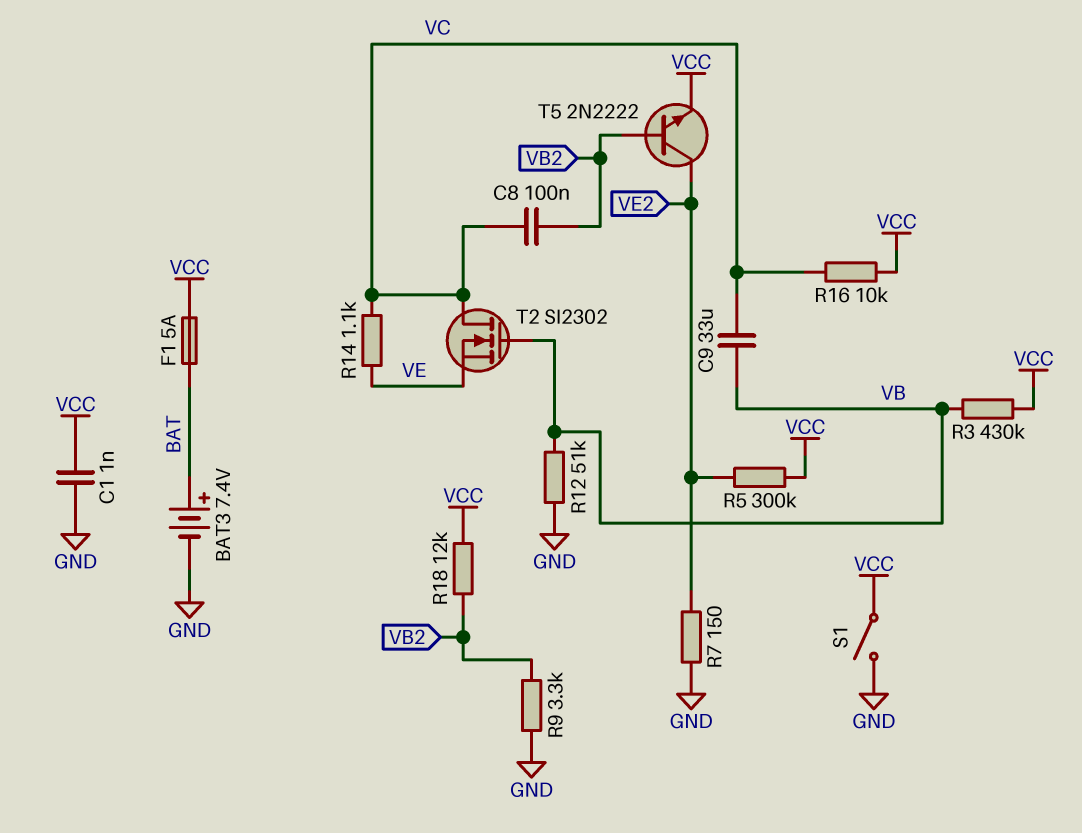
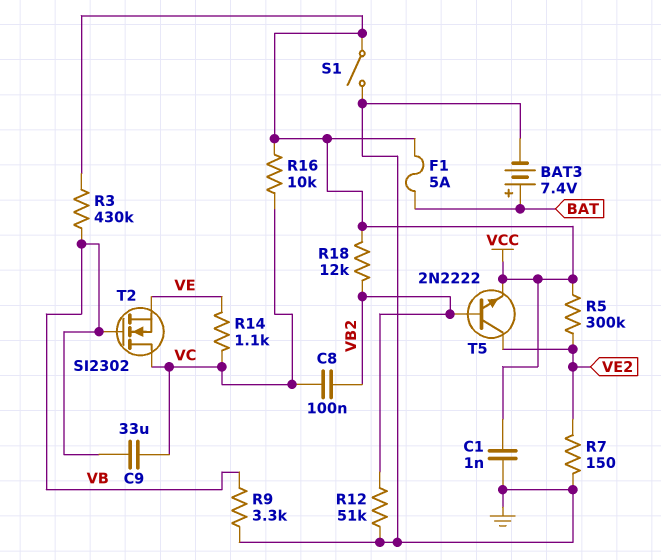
R9: 3.3k (GND, VB2) -> 3.3k (GND, VB)
R12: 51k (GND, VB) -> 51k (GND, VB2)

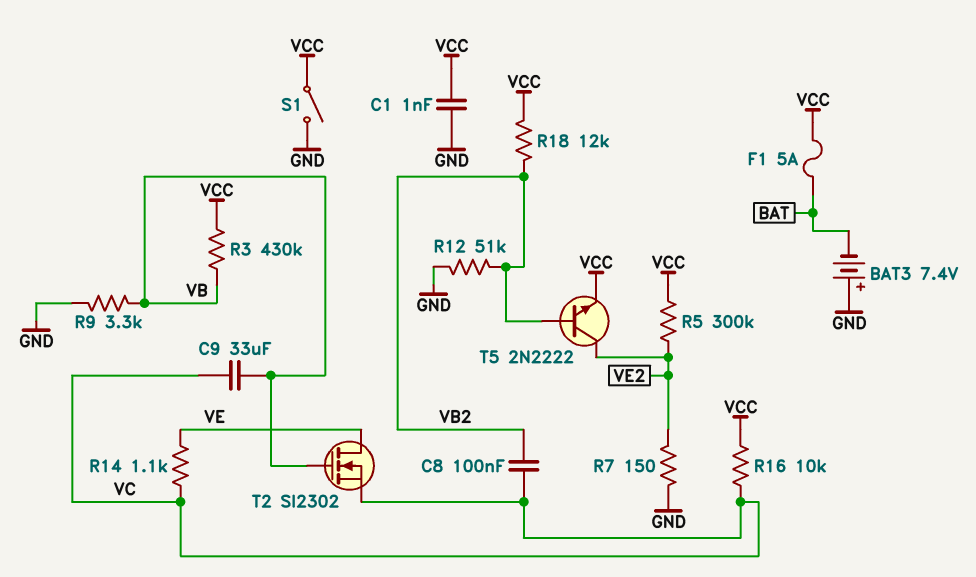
BAT3: 7.4V (plus BAT, minus GND) -> 7.4V (plus GND, minus BAT)
T2: NMOS SI2302 (G VB, D VC, S VE) -> NMOS SI2302 (G VB, D VE, S VC)

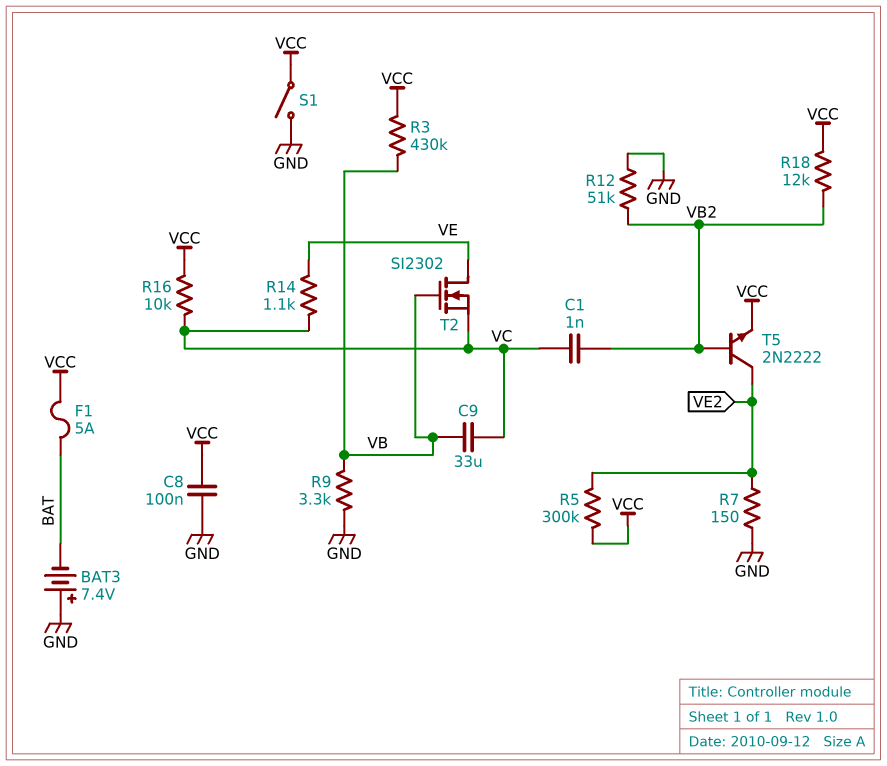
C1: 1nF (GND, VCC) -> 1nF (VB2, VC)
C8: 100nF (VB2, VC) -> 100nF (GND, VCC)

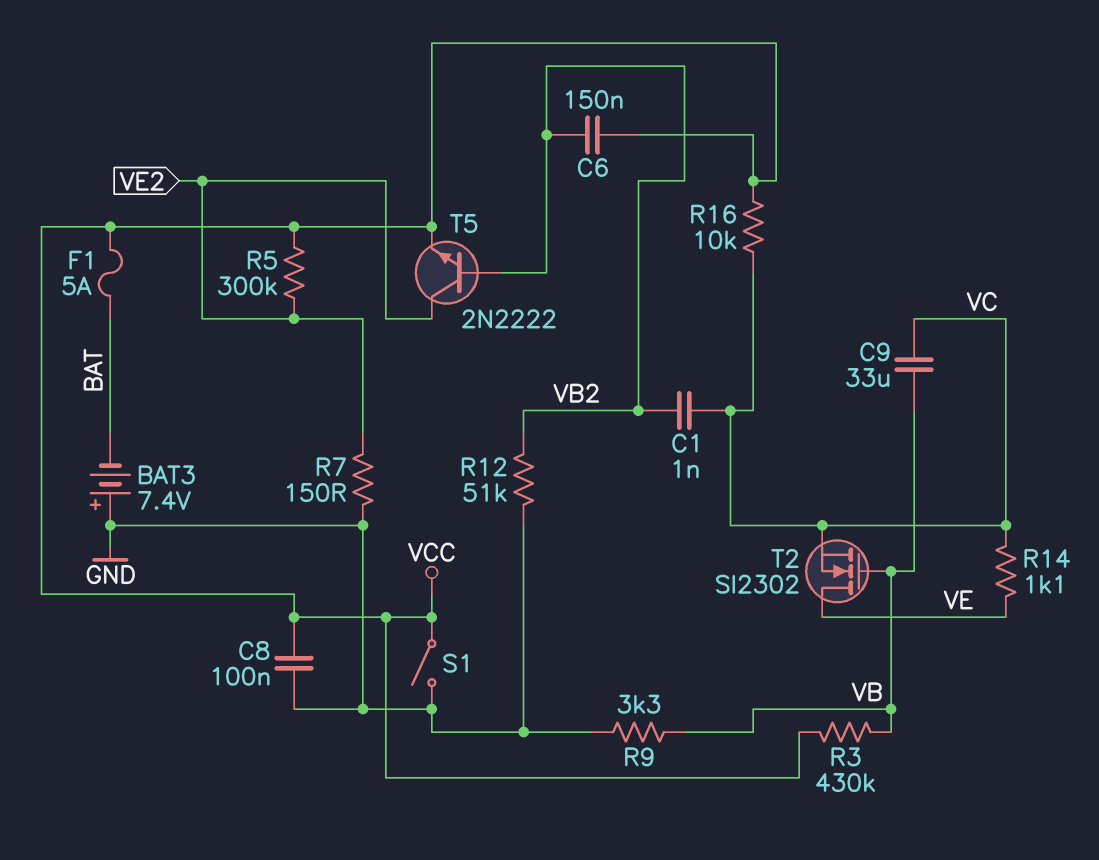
C6: none -> 150nF (VB2, VCC)
R18: 12k (VB2, VCC) -> none

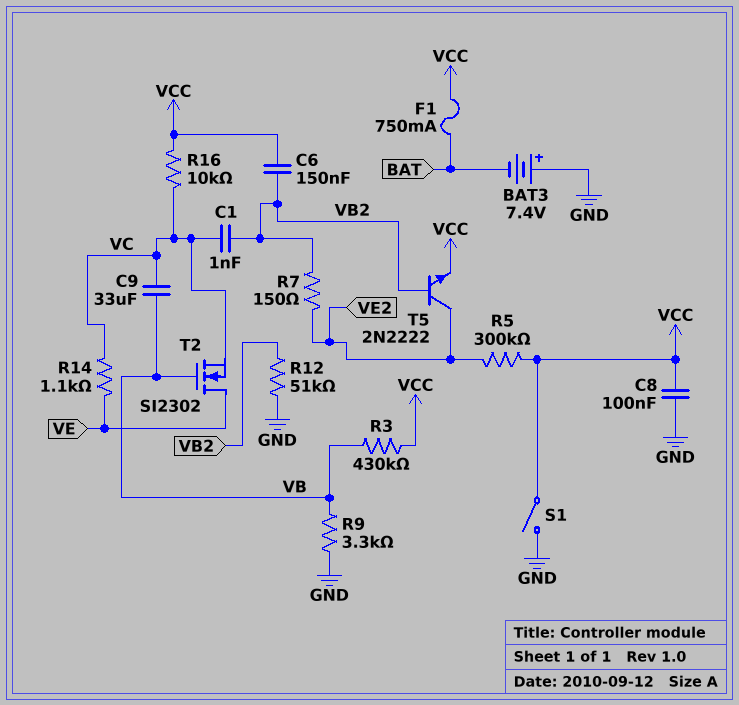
F1: 5A (BAT, VCC) -> 750mA (BAT, VCC)
R7: 150 (GND, VE2) -> 150 (VB2, VE2)

